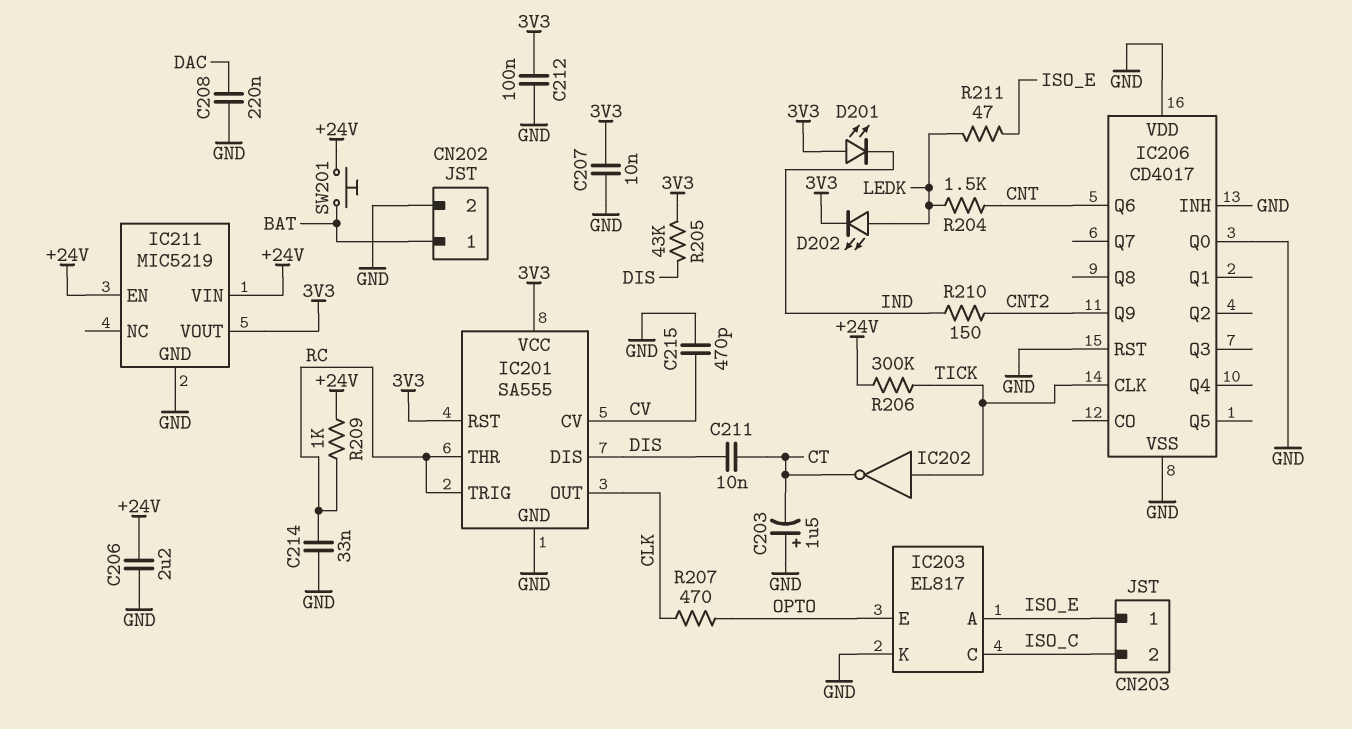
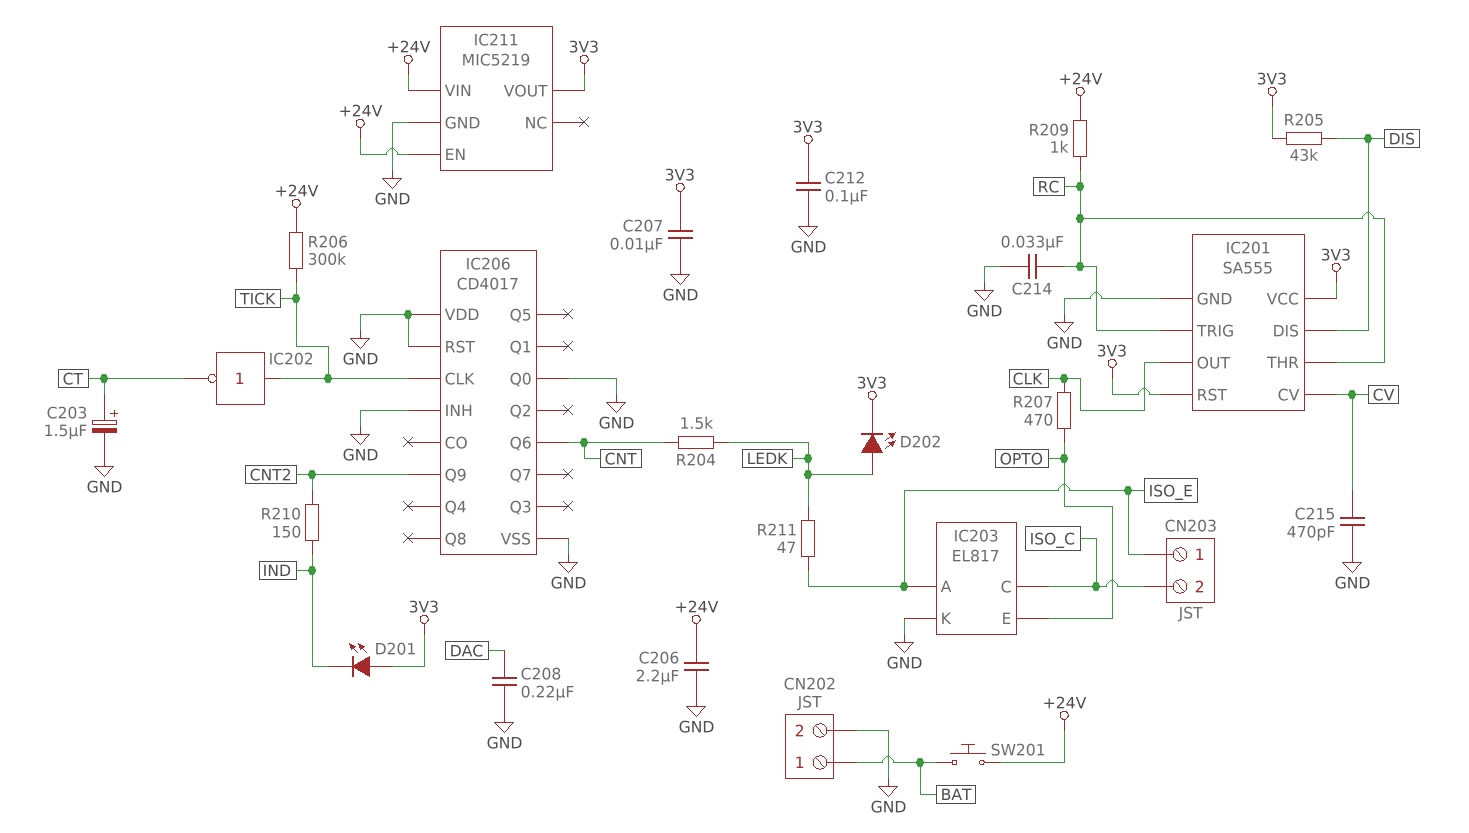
C203: 1.5uF (plus GND, minus CT) -> 1.5uF (plus CT, minus GND)
C211: 10nF (CT, DIS) -> none

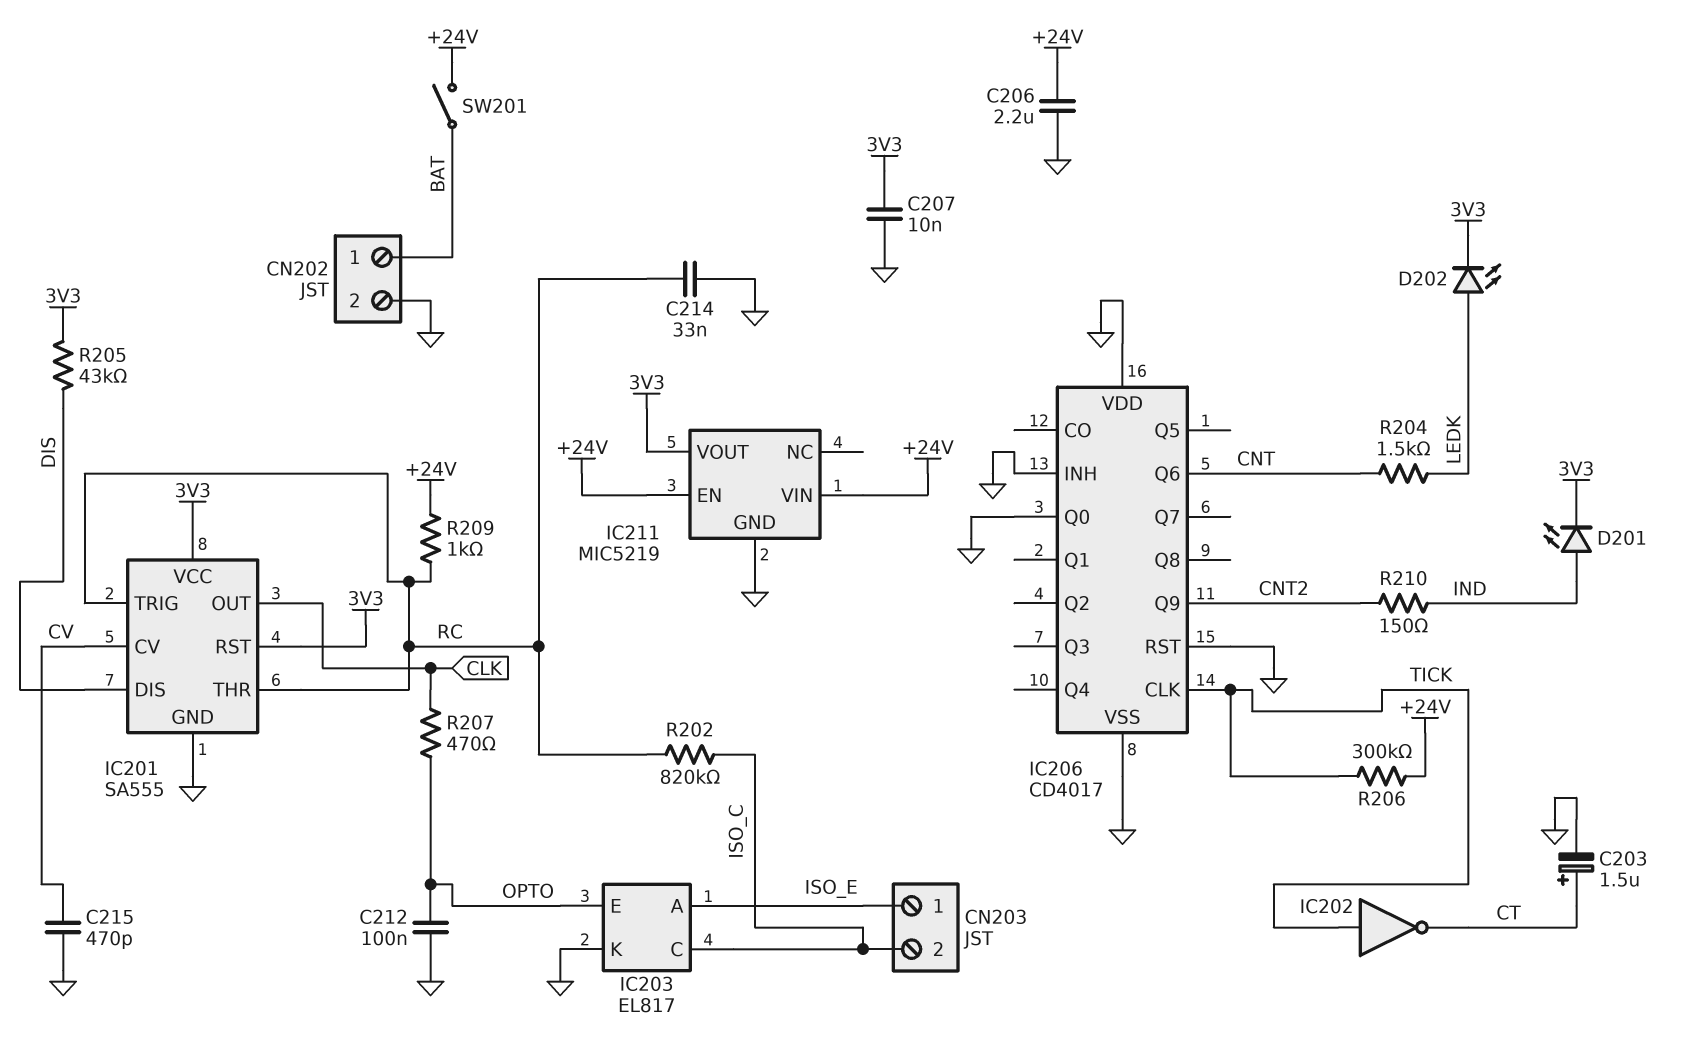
C208: 220nF (DAC, GND) -> none
C212: 100nF (3V3, GND) -> 100nF (GND, OPTO)
D201: LED (A 3V3, K IND) -> LED (A IND, K 3V3)
R202: none -> 820k (ISO_C, RC)
R211: 47 (ISO_E, LEDK) -> none
SW201: button (+24V, BAT) -> switch (+24V, BAT)

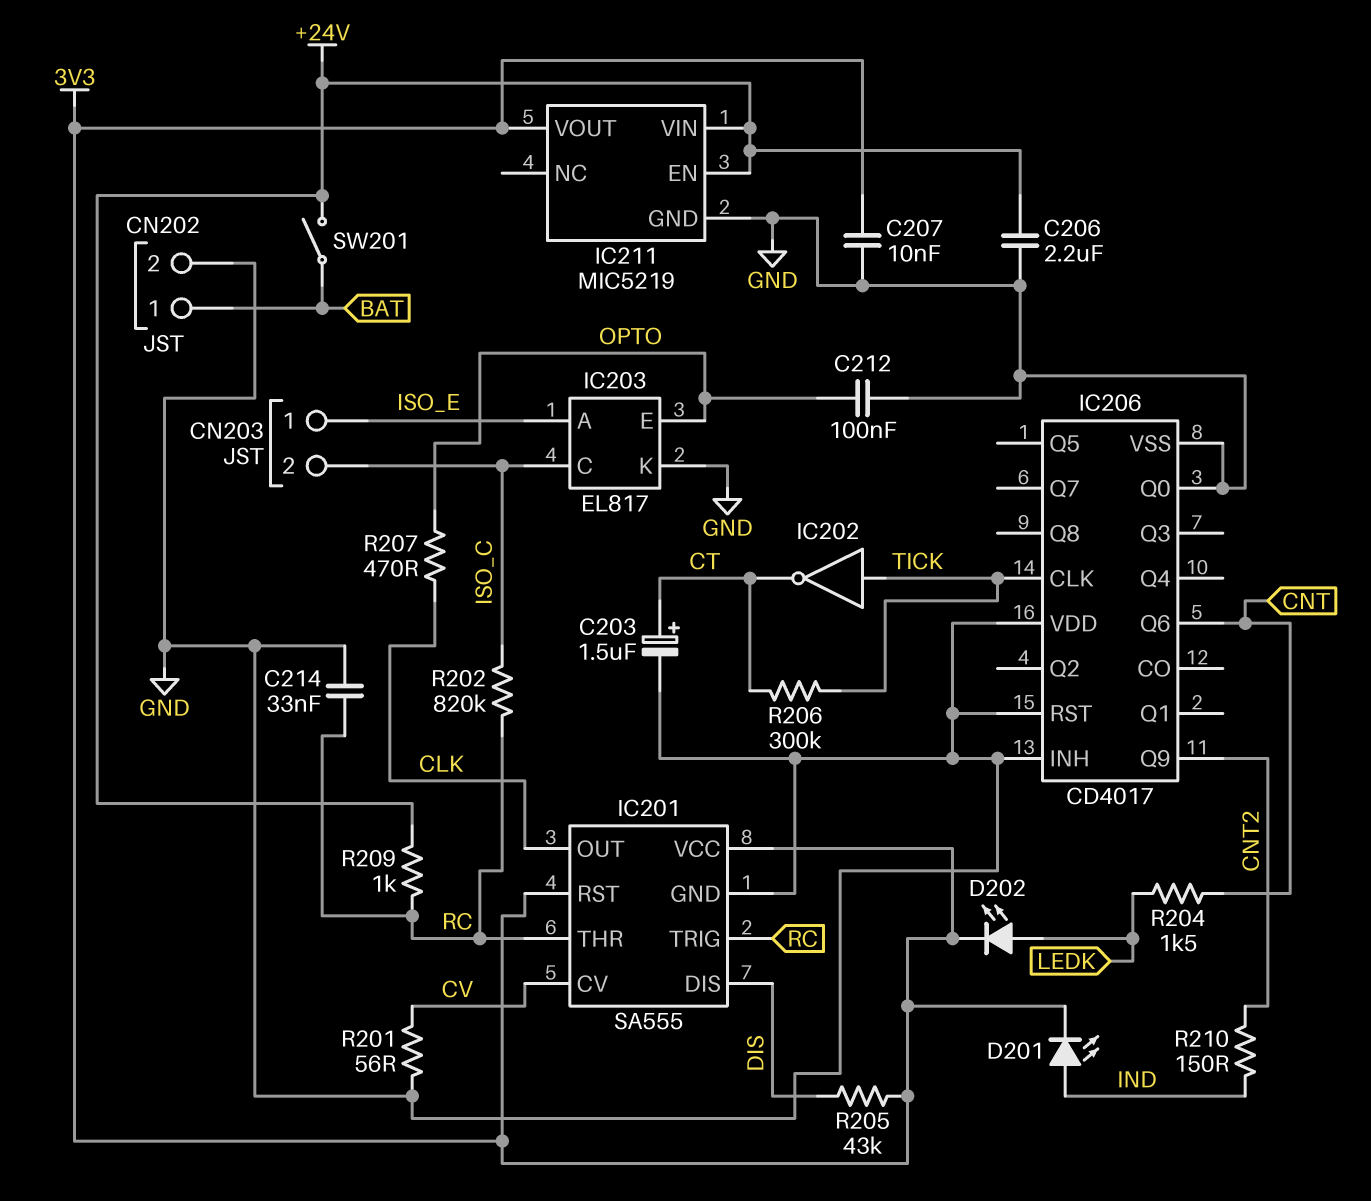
C215: 470pF (CV, GND) -> none
R201: none -> 56 (CV, GND)
R206: 300k (+24V, TICK) -> 300k (CT, TICK)

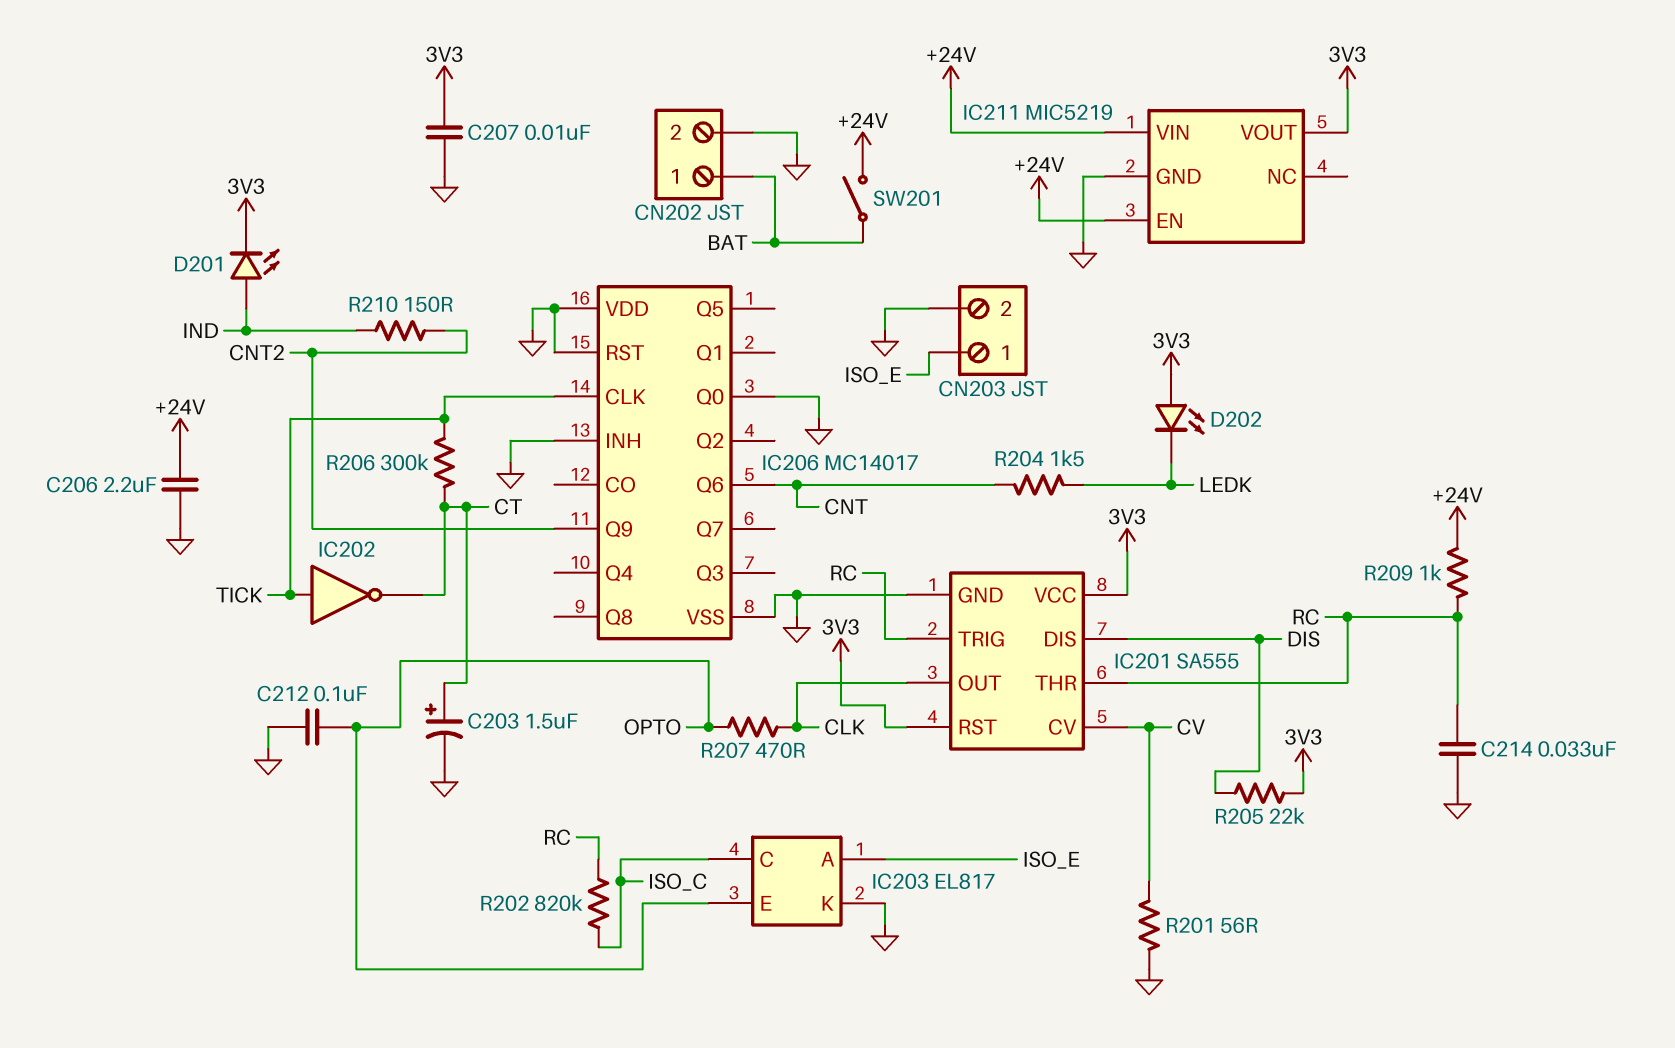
CN203 pin 2: ISO_C -> GND
D202: LED (A LEDK, K 3V3) -> LED (A 3V3, K LEDK)
IC206: CD4017 -> MC14017
R205: 43k (3V3, DIS) -> 22k (3V3, DIS)

